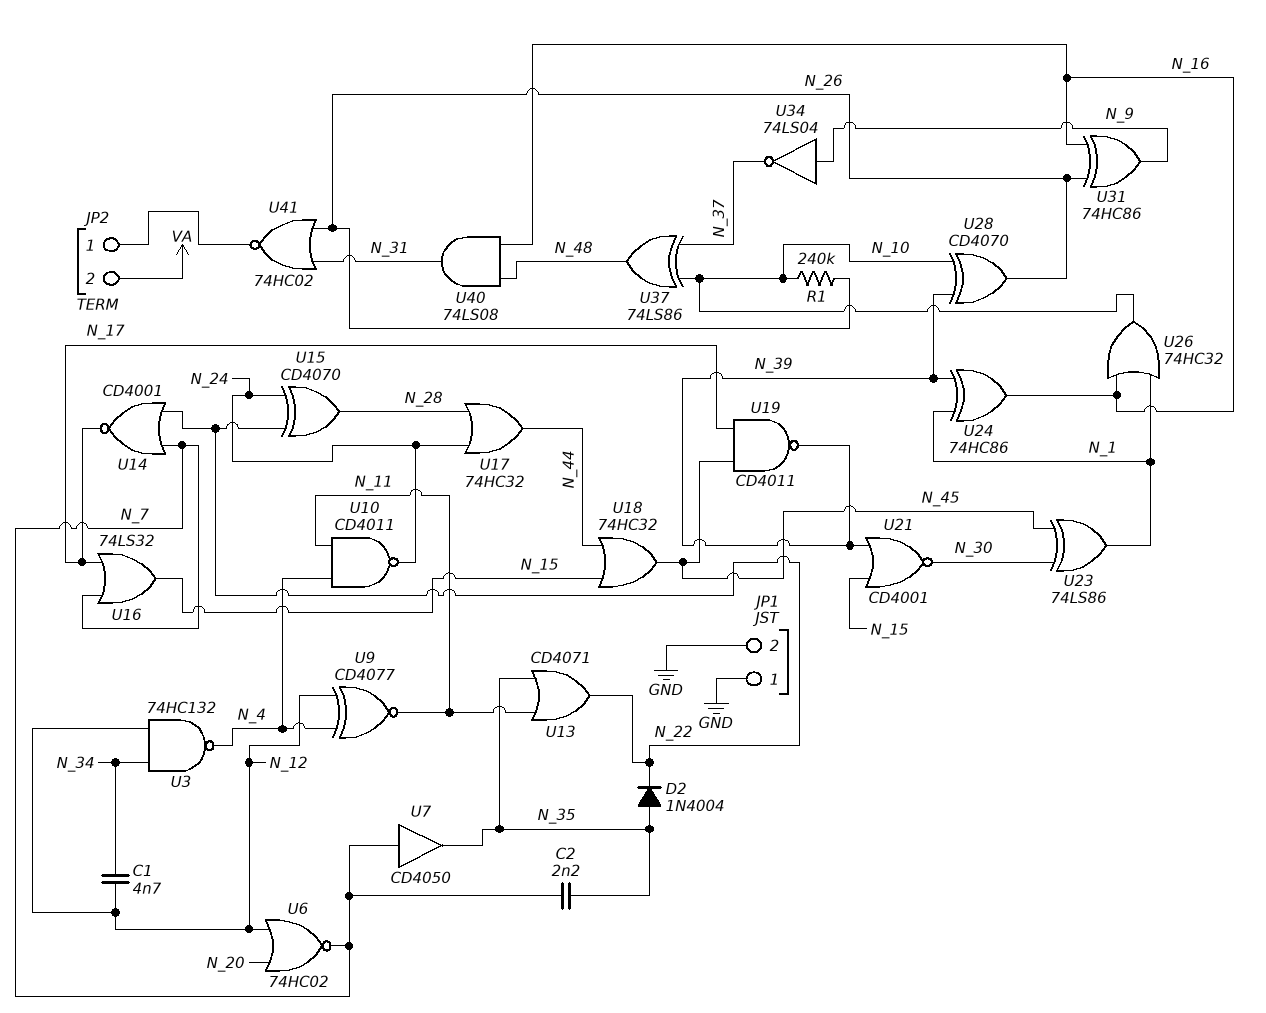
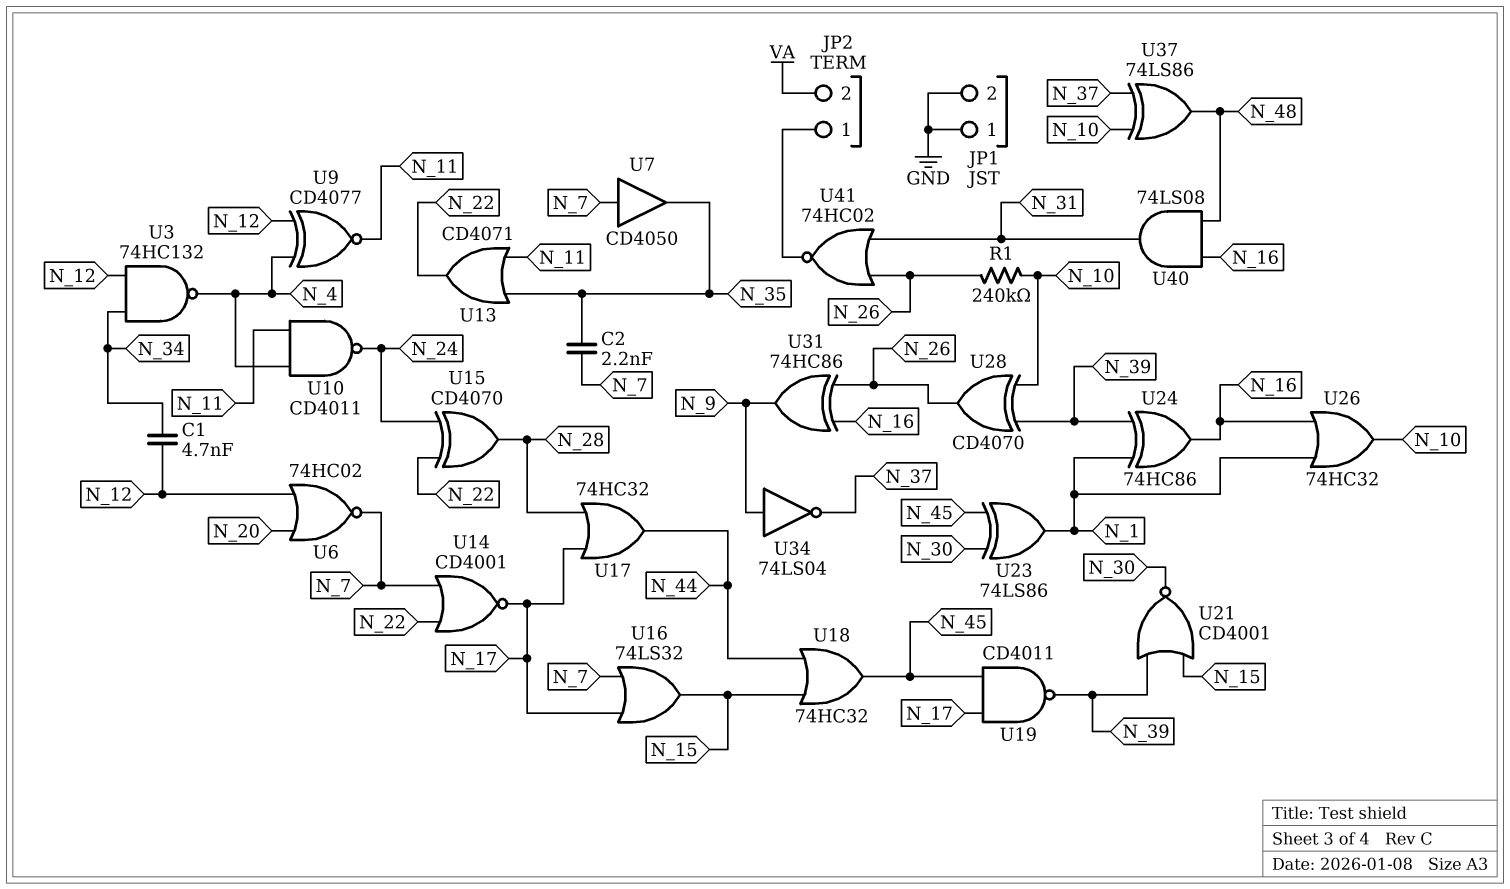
D2: diode 1N4004 (A N_35, K N_22) -> none
U17: OR 74HC32 (in N_24, in N_28, out N_44) -> OR 74HC32 (in N_17, in N_28, out N_44)

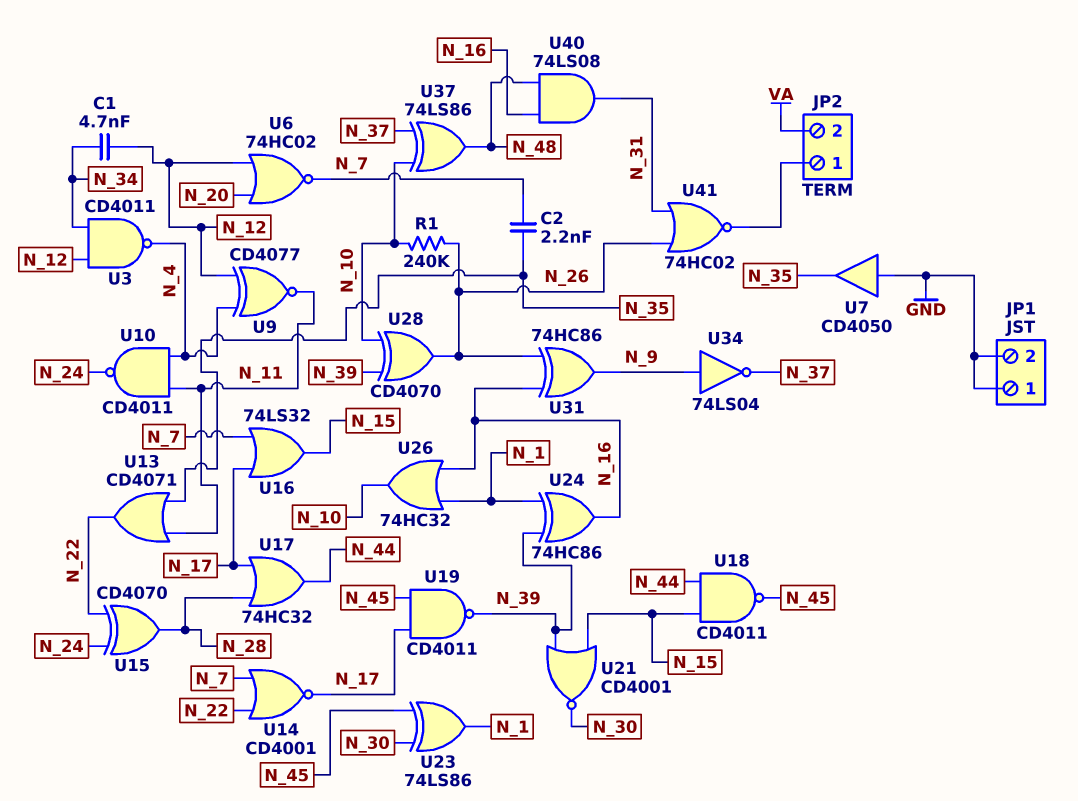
U3: NAND 74HC132 (in N_12, in N_34, out N_4) -> NAND CD4011 (in N_12, in N_34, out N_4)
U7: buffer CD4050 (in N_7, out N_35) -> buffer CD4050 (in GND, out N_35)
U18: OR 74HC32 (in N_15, in N_44, out N_45) -> NAND CD4011 (in N_15, in N_44, out N_45)

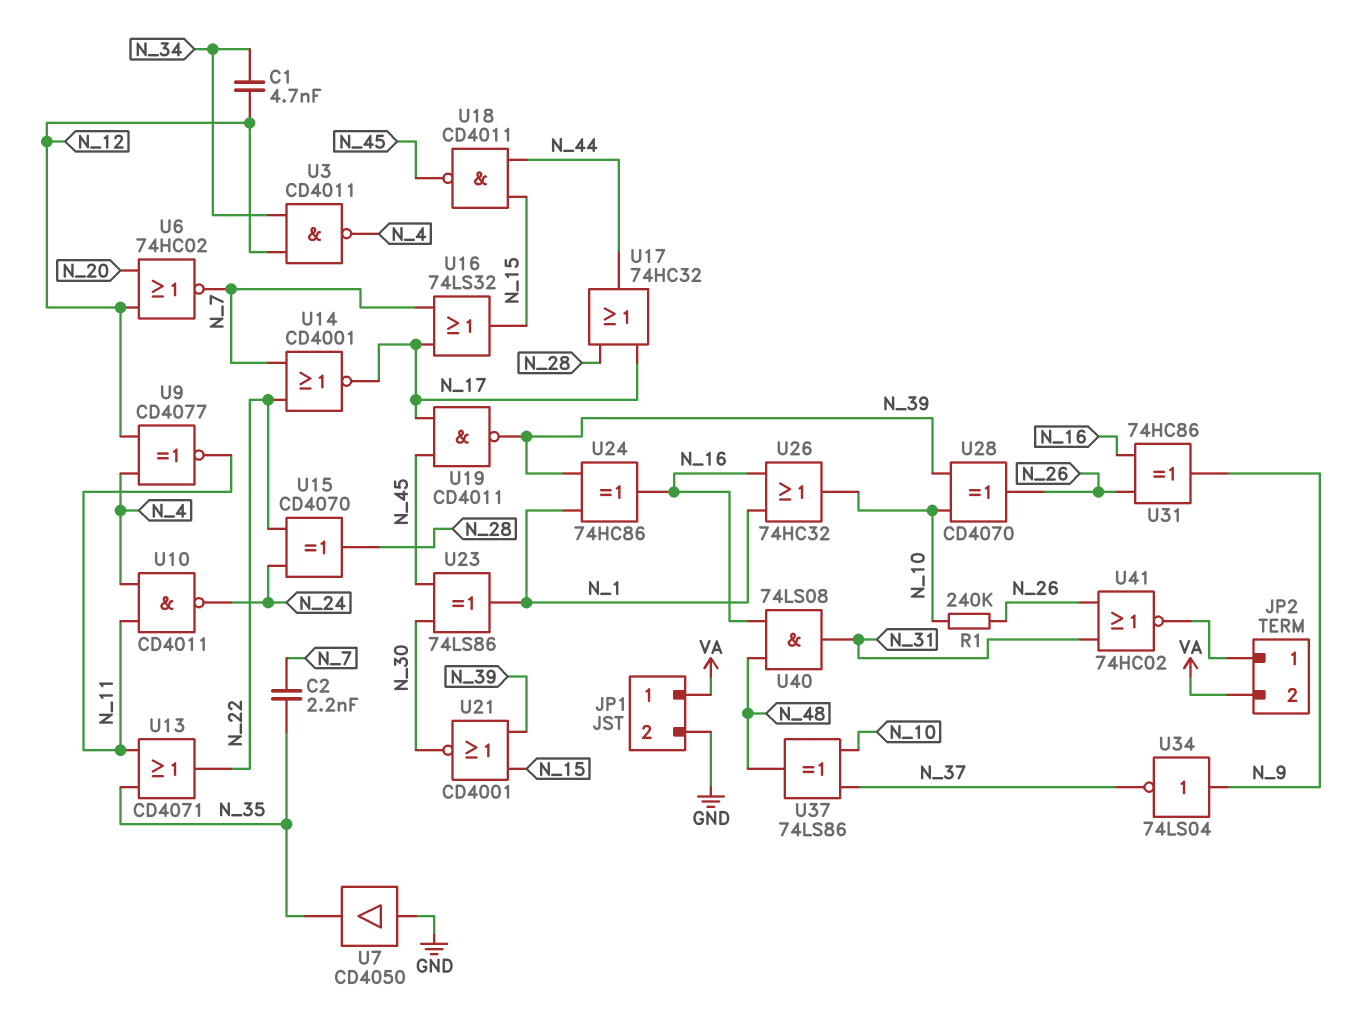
JP1 pin 1: GND -> VA

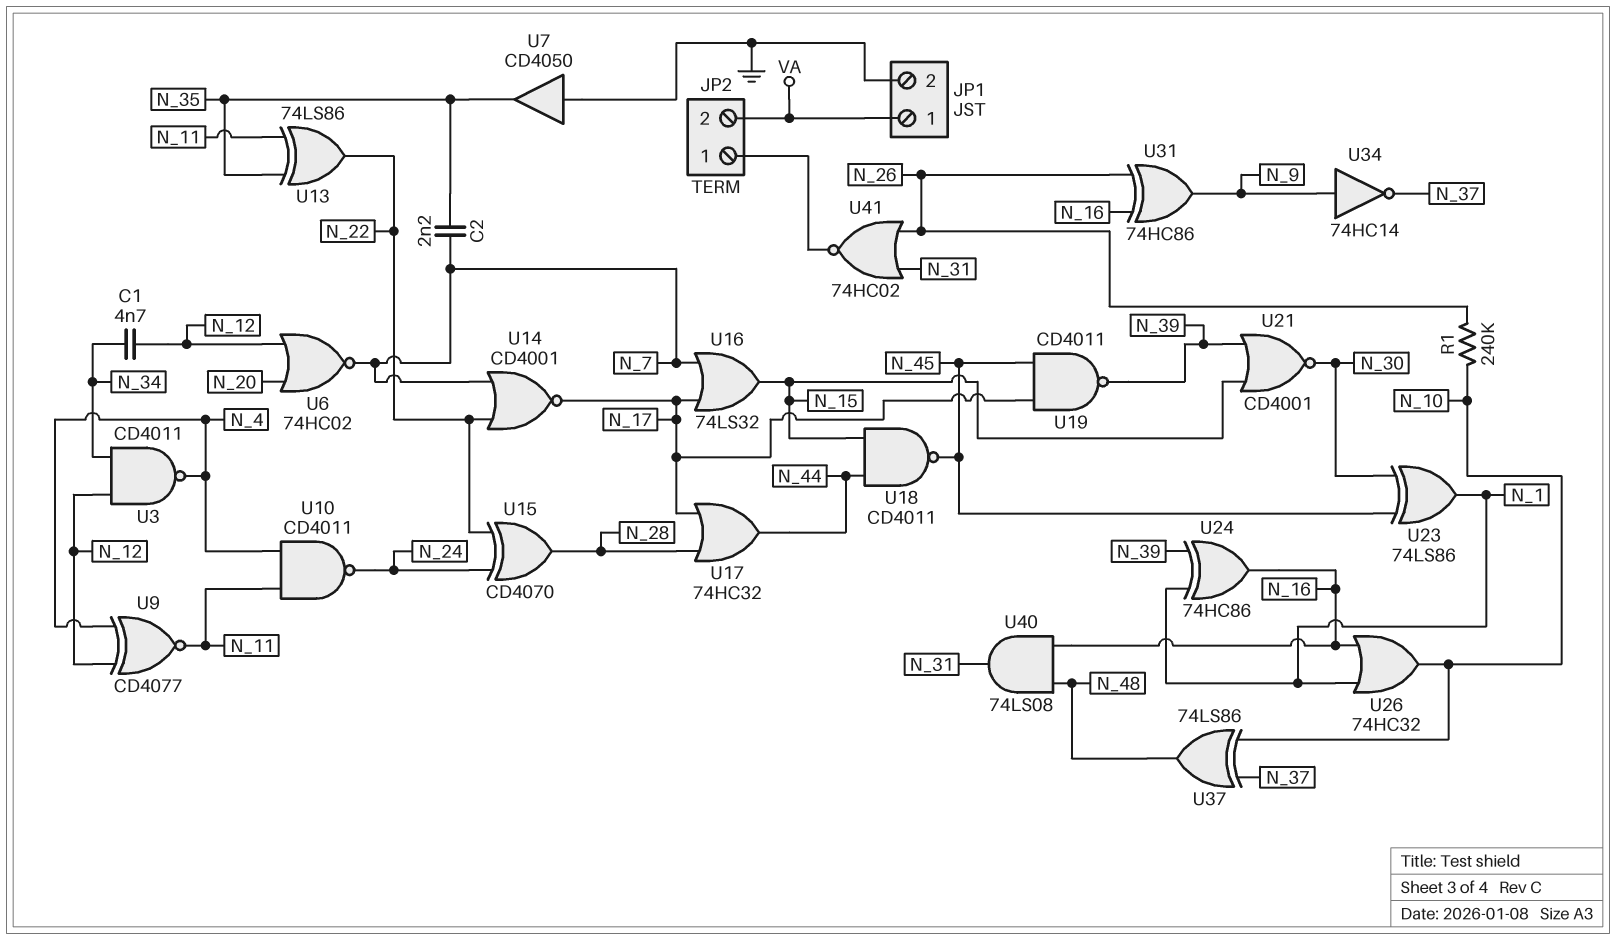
U13: OR CD4071 (in N_11, in N_35, out N_22) -> XOR 74LS86 (in N_11, in N_35, out N_22)
U28: XOR CD4070 (in N_10, in N_39, out N_26) -> none
U34: NOT 74LS04 (in N_9, out N_37) -> NOT 74HC14 (in N_9, out N_37)

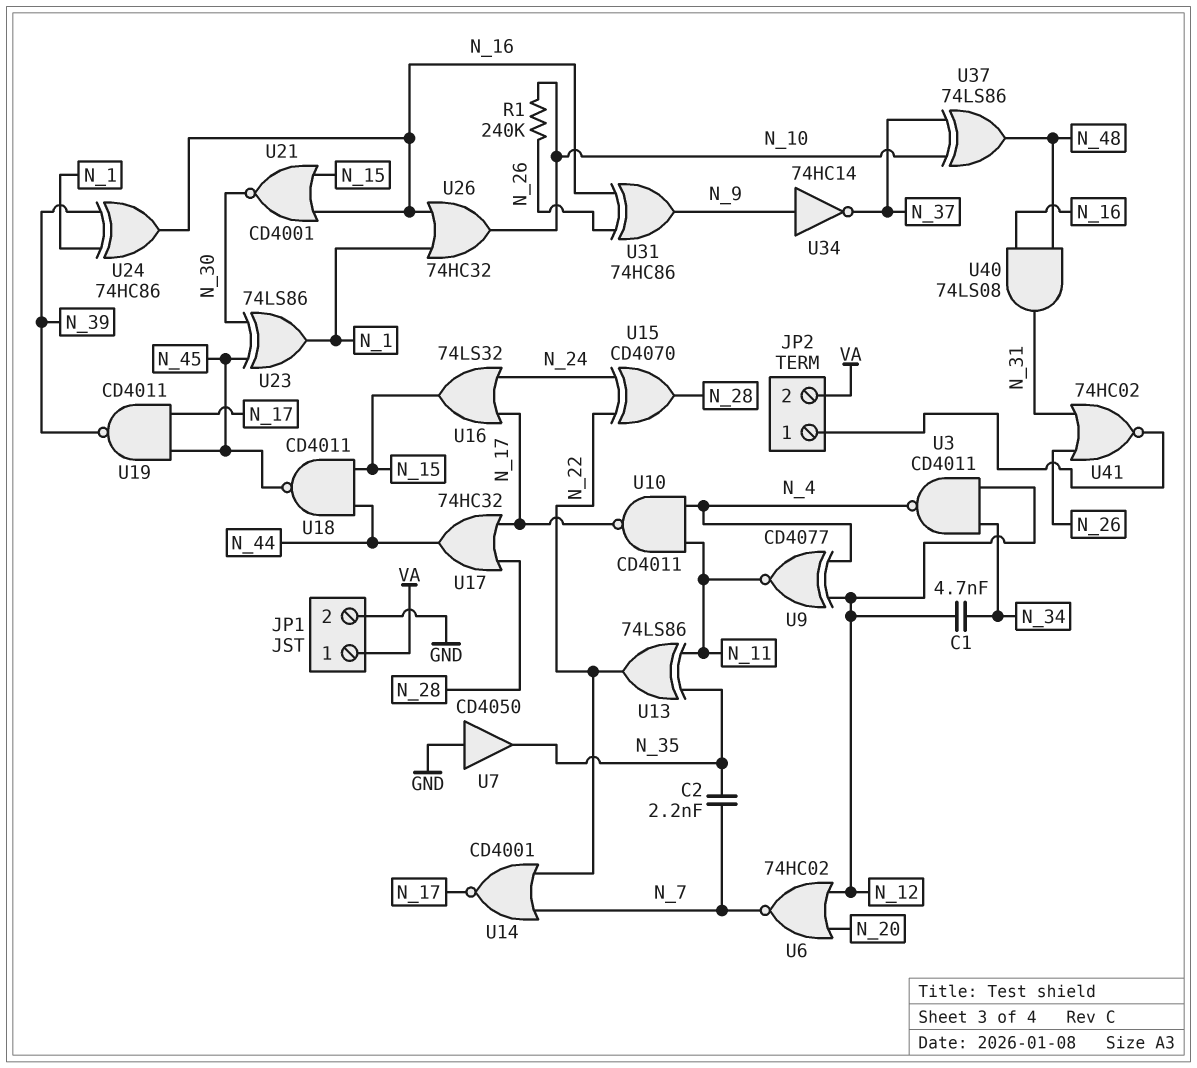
U10: NAND CD4011 (in N_4, in N_11, out N_24) -> NAND CD4011 (in N_4, in N_11, out N_17)
U16: OR 74LS32 (in N_7, in N_17, out N_15) -> OR 74LS32 (in N_17, in N_24, out N_15)
U21: NOR CD4001 (in N_15, in N_39, out N_30) -> NOR CD4001 (in N_15, in N_16, out N_30)

